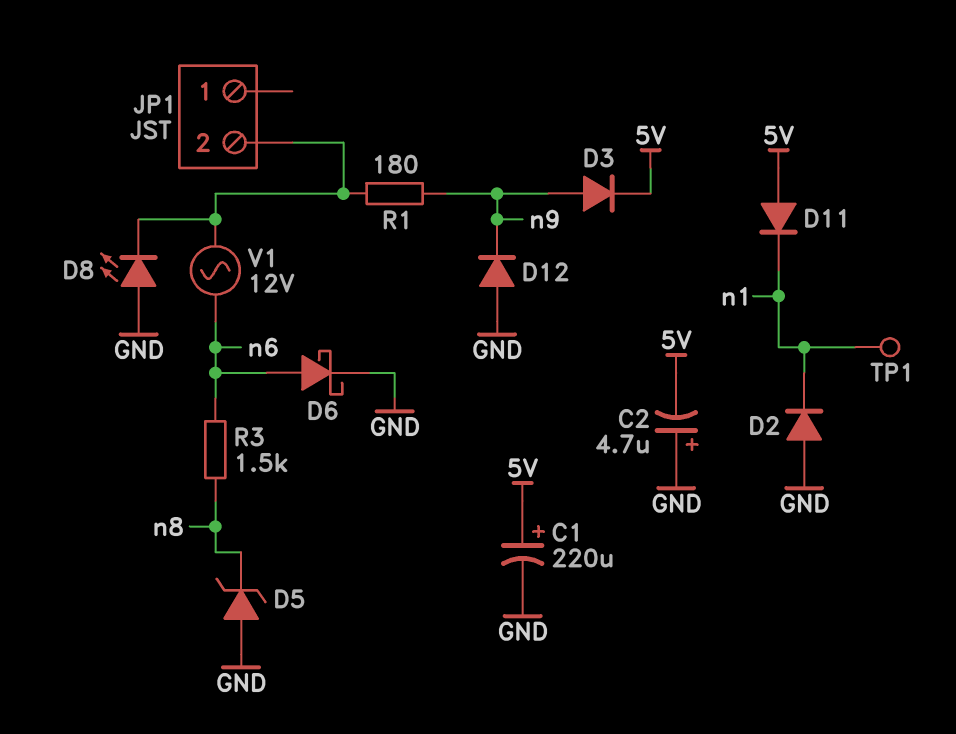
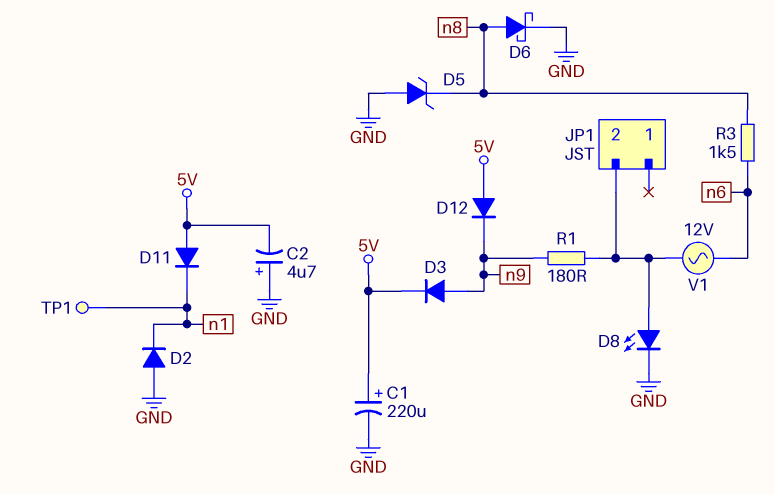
D6: schottky (A n6, K GND) -> schottky (A n8, K GND)
D8: LED (A GND, K JP1/2) -> LED (A JP1/2, K GND)
D12: diode (A GND, K n9) -> diode (A 5V, K n9)

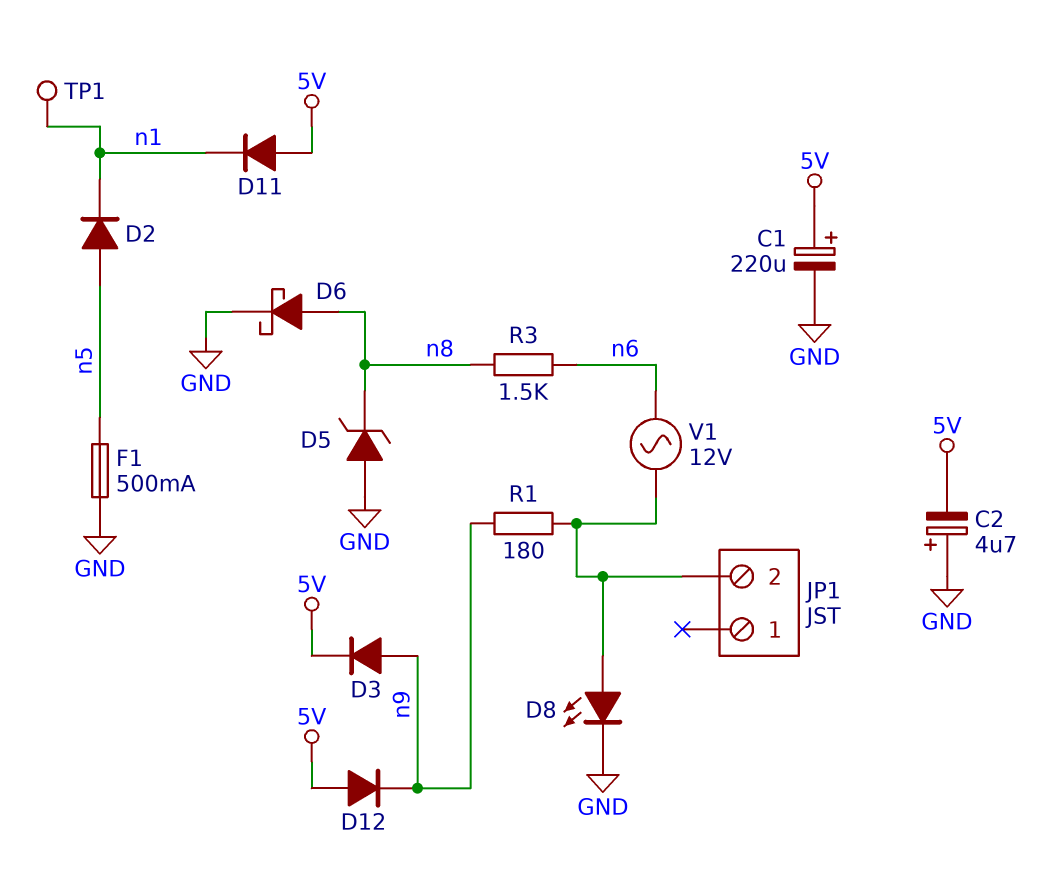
D2: diode (A GND, K n1) -> diode (A n5, K n1)
F1: none -> 500mA (GND, n5)

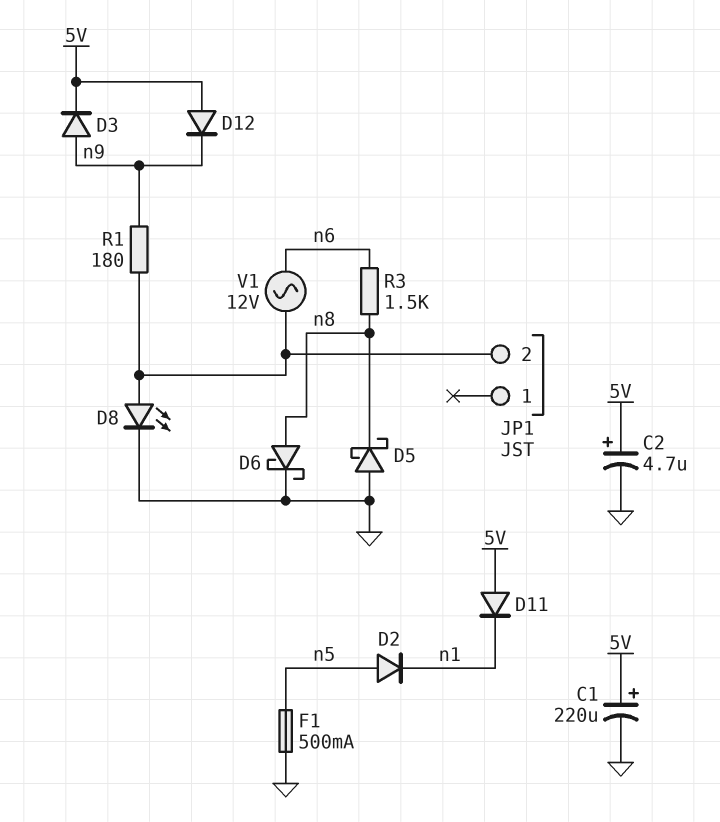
C2: 4.7uF (plus GND, minus 5V) -> 4.7uF (plus 5V, minus GND)
D5: zener (A GND, K n8) -> schottky (A GND, K n8)
TP1: test point (n1) -> none

